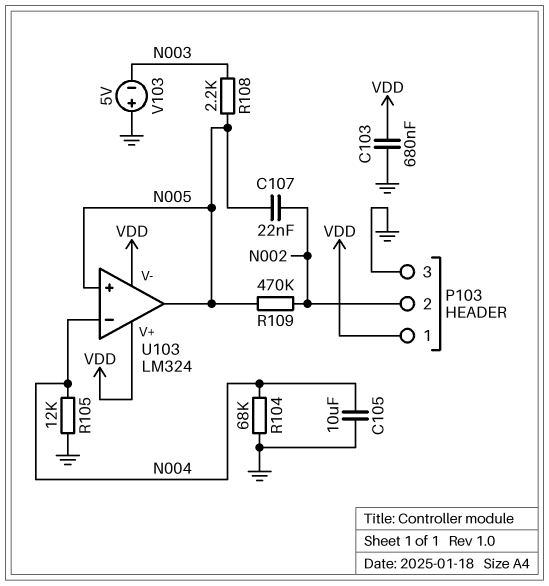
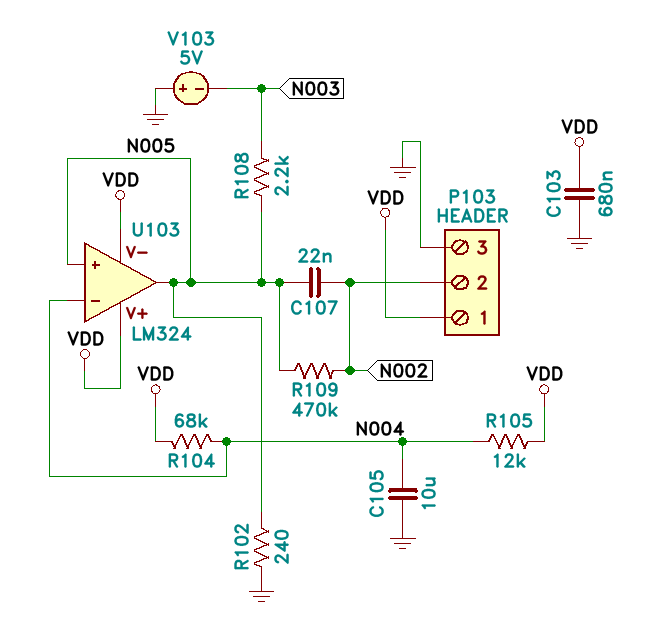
R102: none -> 240 (GND, N005)
R104: 68k (GND, N004) -> 68k (N004, VDD)
R105: 12k (GND, N004) -> 12k (N004, VDD)

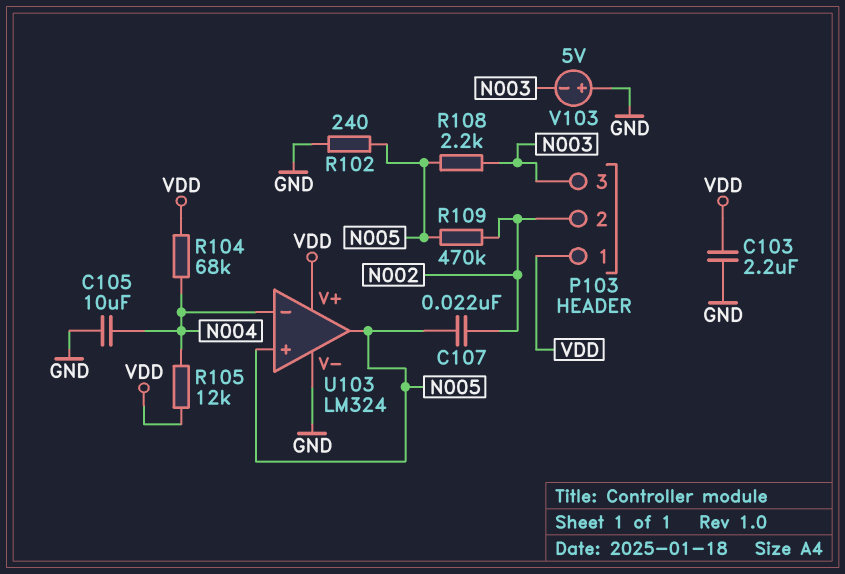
C103: 680nF (GND, VDD) -> 2.2uF (GND, VDD)
P103 pin 3: GND -> N003
U103 pin V-: VDD -> GND

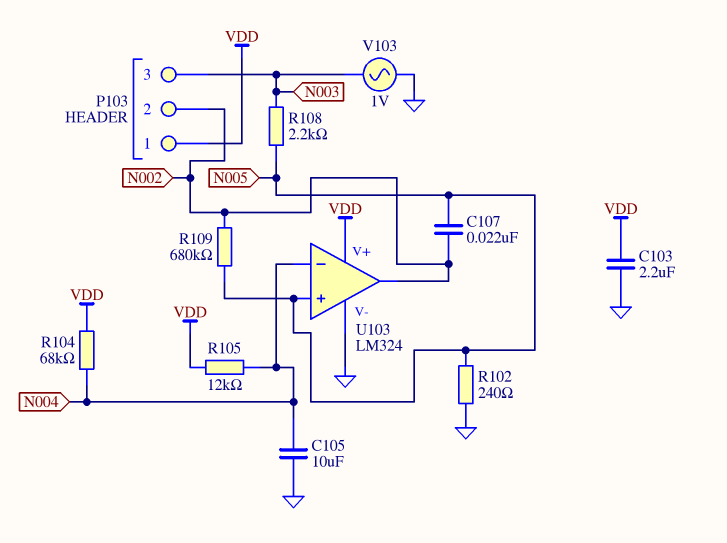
R109: 470k (N002, N005) -> 680k (N002, N005)
U103 pin out: N005 -> N002
V103: 5V (plus GND, minus N003) -> AC 1V (GND, N003)

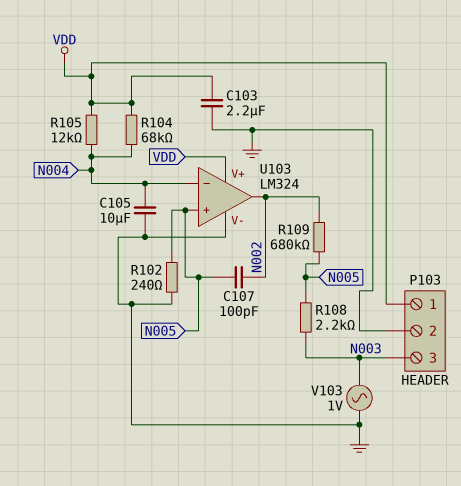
C107: 22nF (N002, N005) -> 100pF (N002, N005)
P103 pin 2: N002 -> GND

